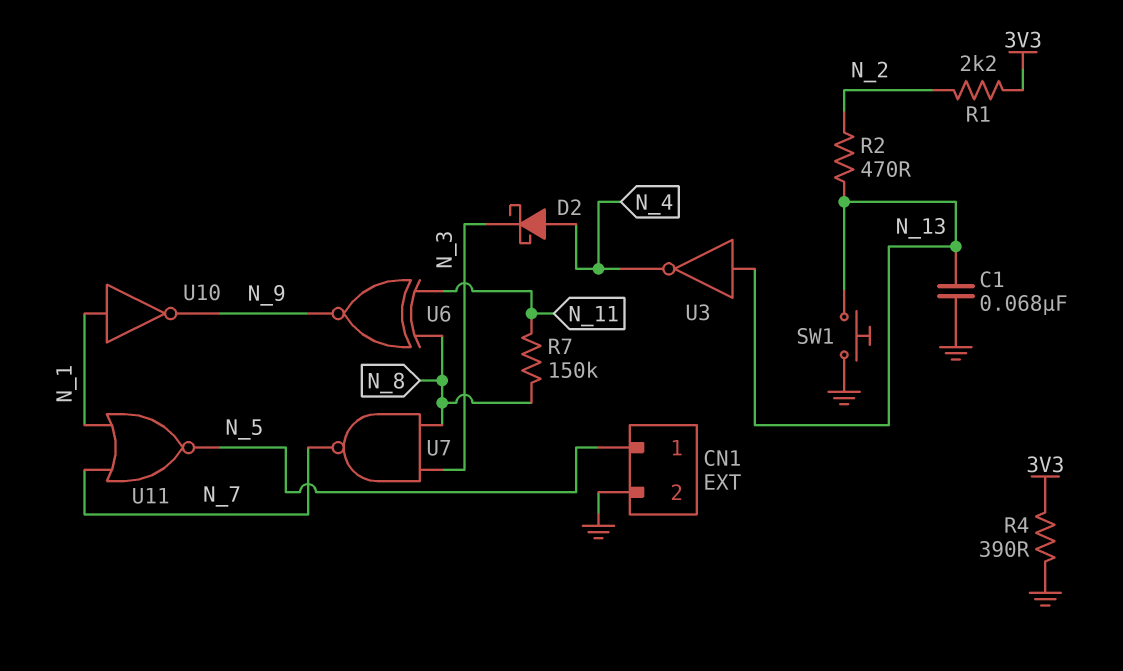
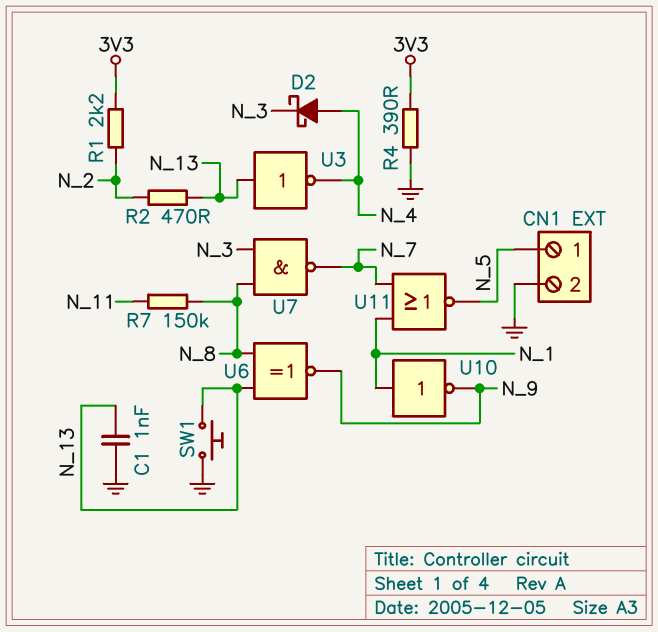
C1: 68nF (GND, N_13) -> 1nF (GND, N_13)
U6: XNOR (in N_8, in N_11, out N_9) -> XNOR (in N_8, in N_13, out N_9)

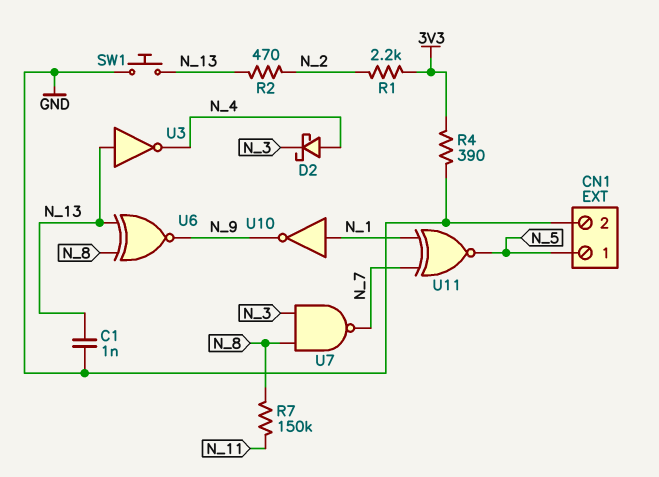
U11: NOR (in N_1, in N_7, out N_5) -> XNOR (in N_1, in N_7, out N_5)

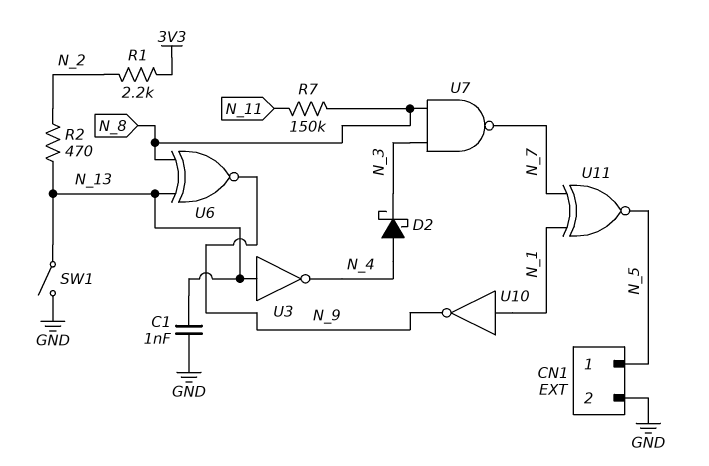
R4: 390 (3V3, GND) -> none
SW1: button (GND, N_13) -> switch (GND, N_13)

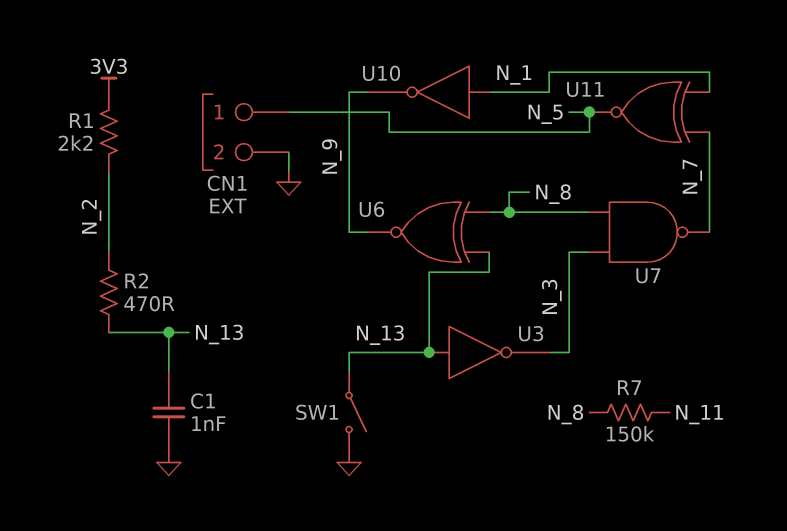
D2: schottky (A N_4, K N_3) -> none
U3: NOT (in N_13, out N_4) -> NOT (in N_13, out N_3)

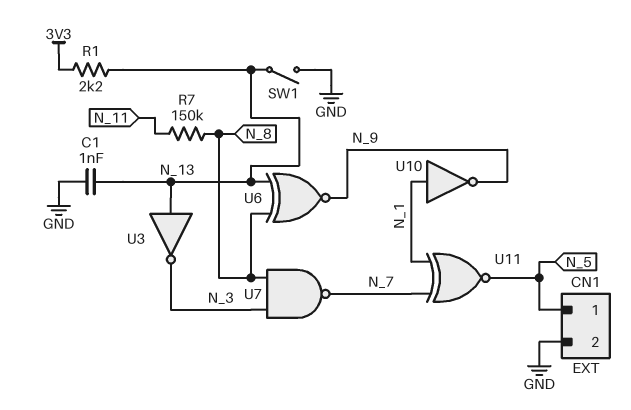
R1: 2.2k (3V3, N_2) -> 2.2k (3V3, N_13)
R2: 470 (N_2, N_13) -> none

